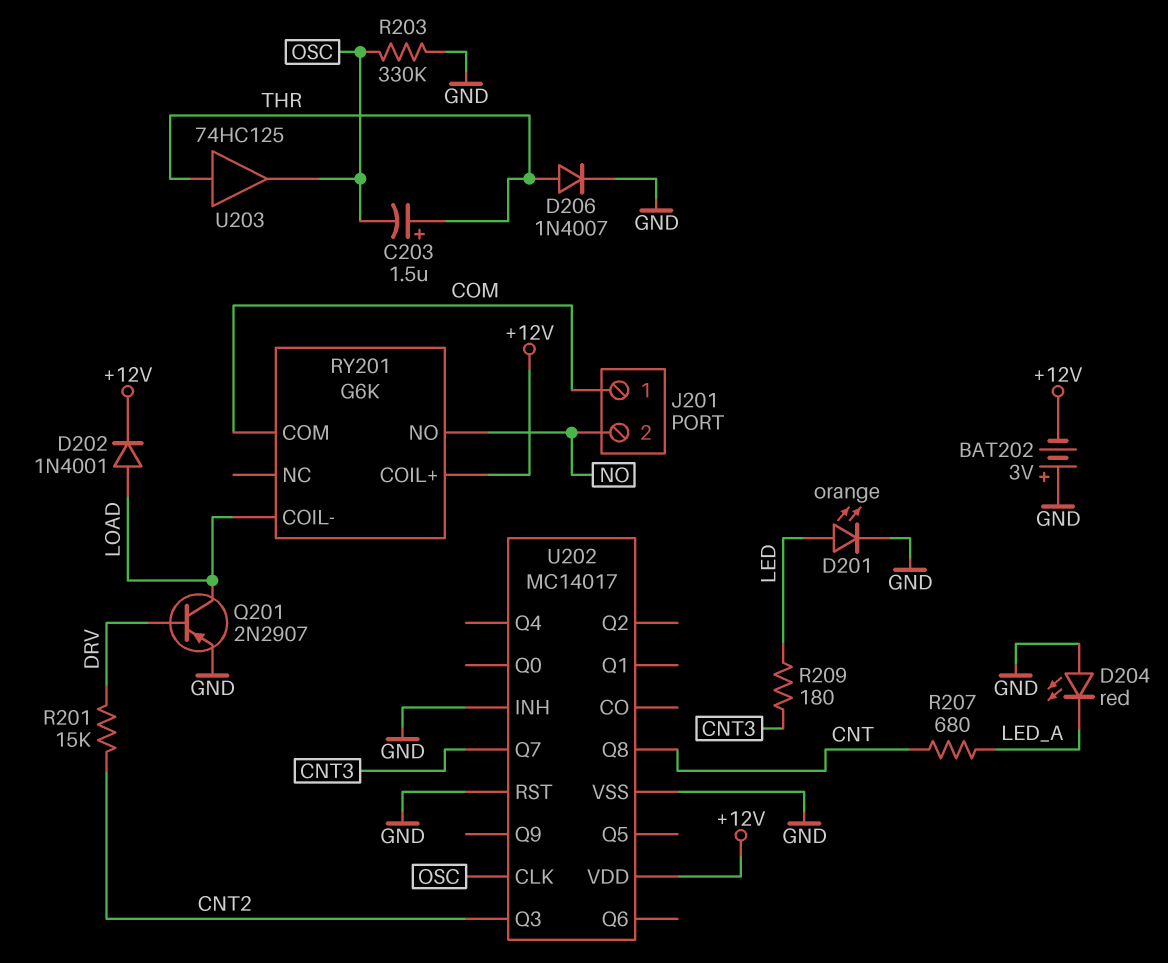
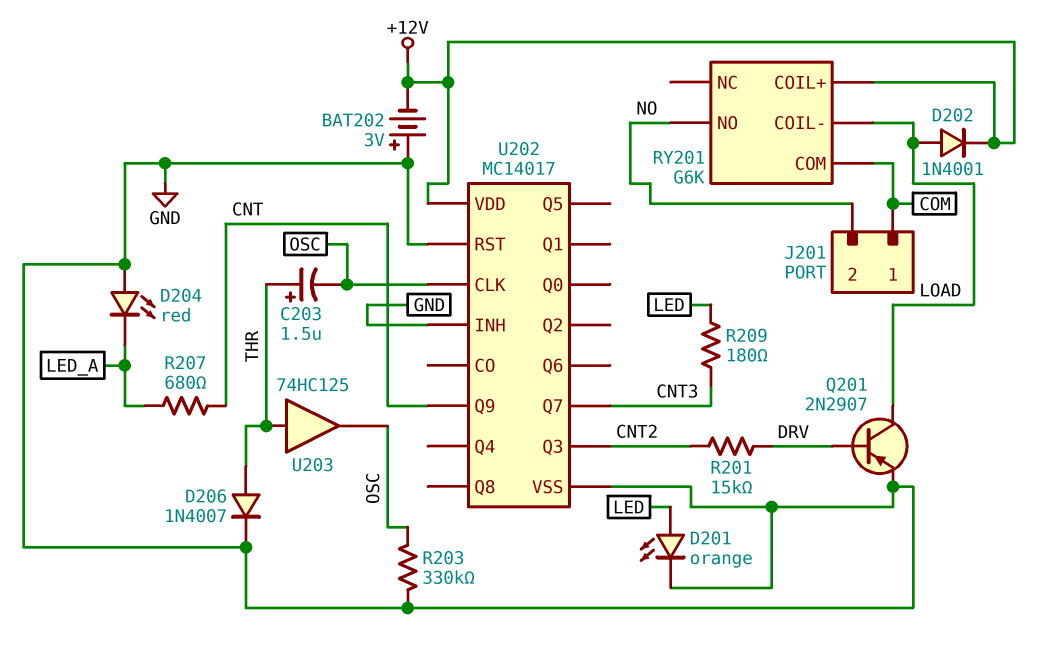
U202 pin Q8: CNT -> none
U202 pin Q9: none -> CNT

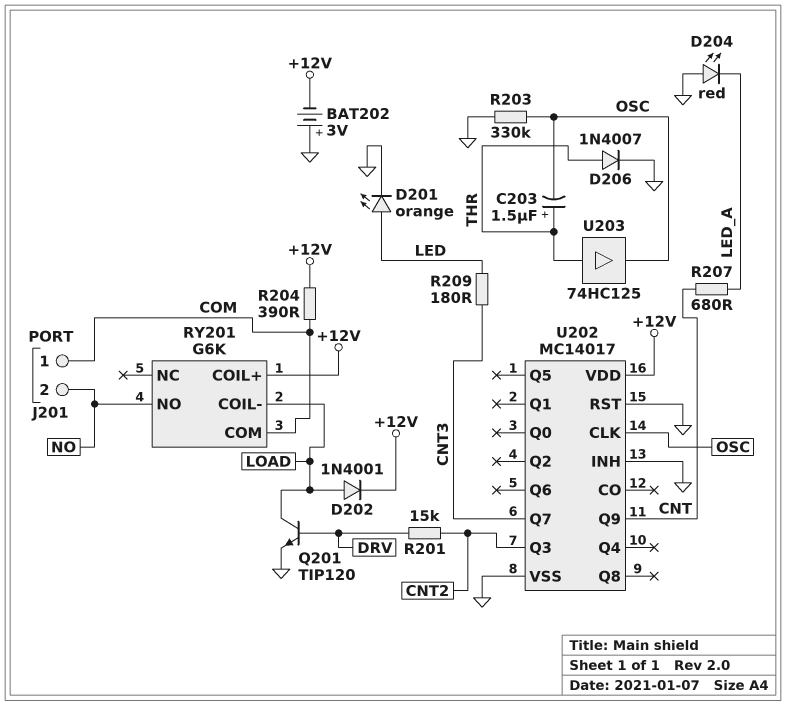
Q201: PNP 2N2907 (B DRV, C LOAD, E GND) -> NPN TIP120 (B DRV, C LOAD, E GND)
R204: none -> 390 (+12V, COM)

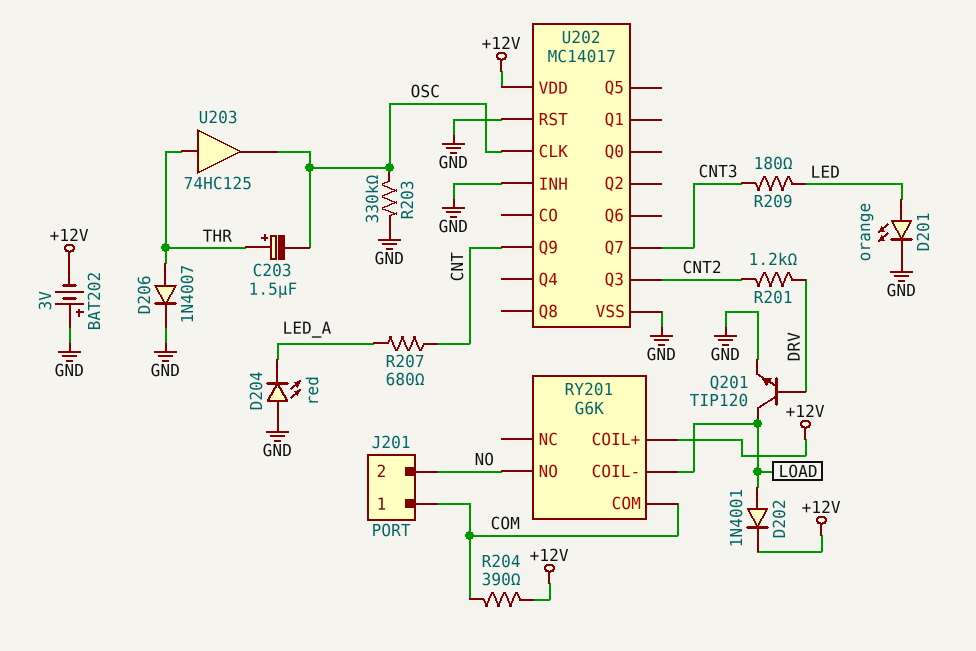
R201: 15k (CNT2, DRV) -> 1.2k (CNT2, DRV)

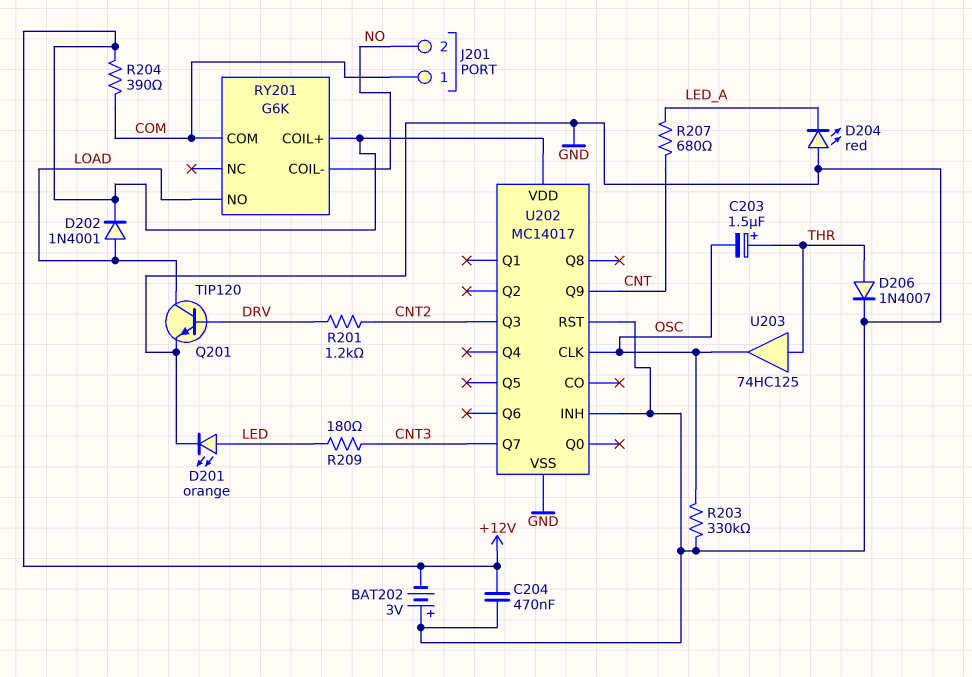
C204: none -> 470nF (+12V, GND)
RY201 pin COIL-: LOAD -> NO
RY201 pin NO: NO -> LOAD

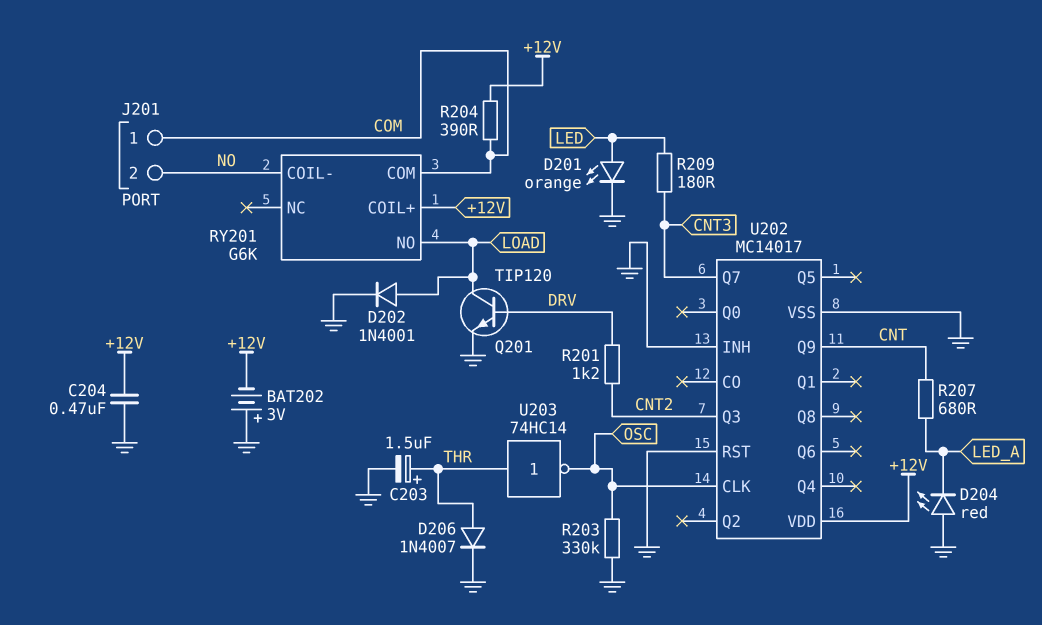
C203: 1.5uF (plus THR, minus OSC) -> 1.5uF (plus THR, minus GND)
D202: diode 1N4001 (A LOAD, K +12V) -> diode 1N4001 (A LOAD, K GND)
U203: buffer 74HC125 (in THR, out OSC) -> NOT 74HC14 (in THR, out OSC)

